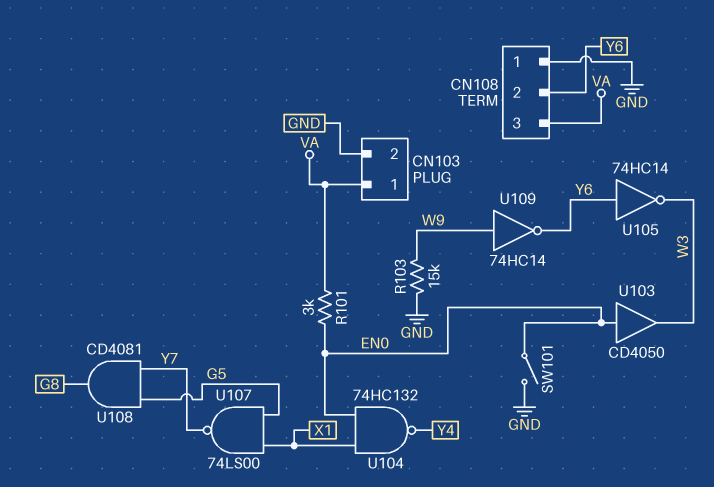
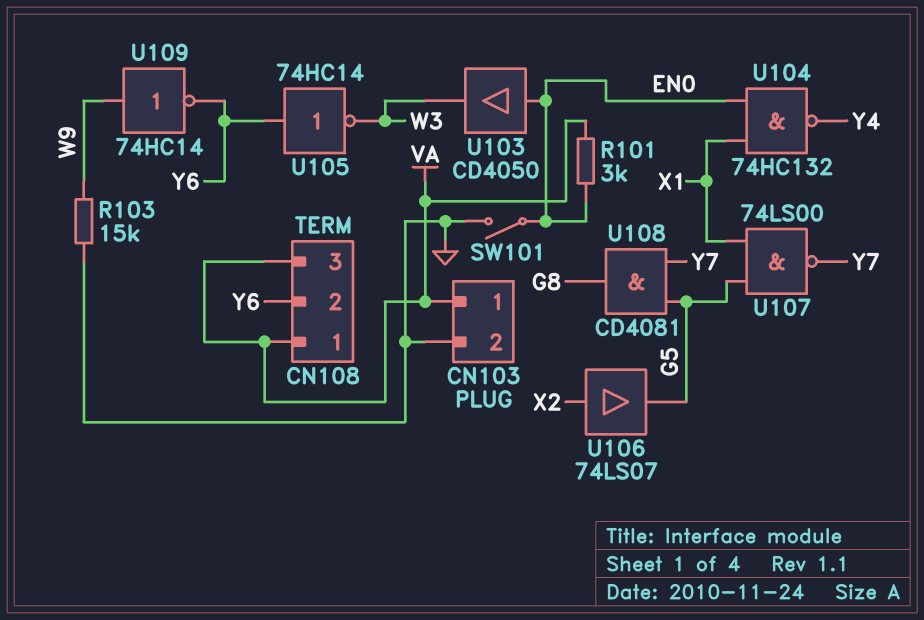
CN108 pin 1: GND -> VA
U106: none -> buffer 74LS07 (in X2, out G5)

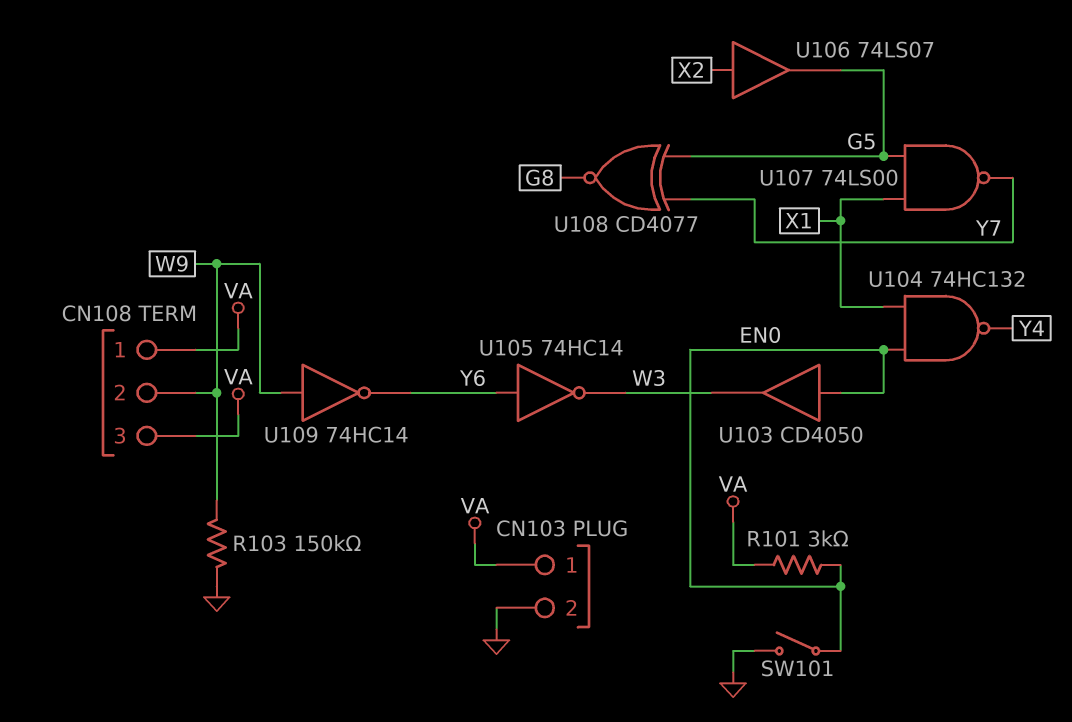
CN108 pin 2: Y6 -> W9
R103: 15k (GND, W9) -> 150k (GND, W9)
U108: AND CD4081 (in G5, in Y7, out G8) -> XNOR CD4077 (in G5, in Y7, out G8)

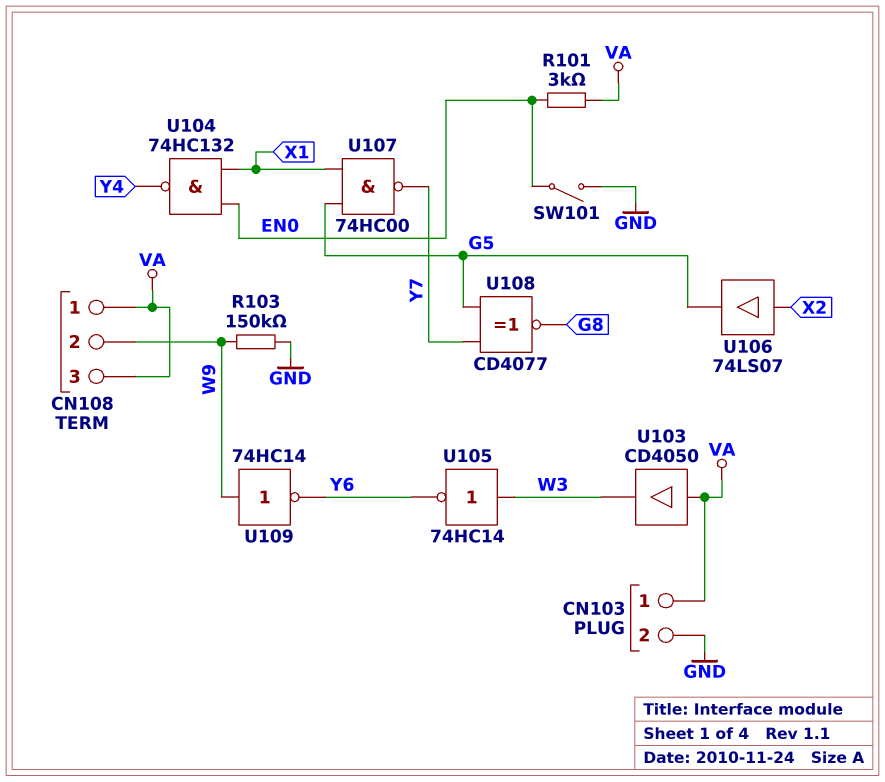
U103: buffer CD4050 (in EN0, out W3) -> buffer CD4050 (in VA, out W3)
U105: NOT 74HC14 (in Y6, out W3) -> NOT 74HC14 (in W3, out Y6)
U107: NAND 74LS00 (in G5, in X1, out Y7) -> NAND 74HC00 (in G5, in X1, out Y7)

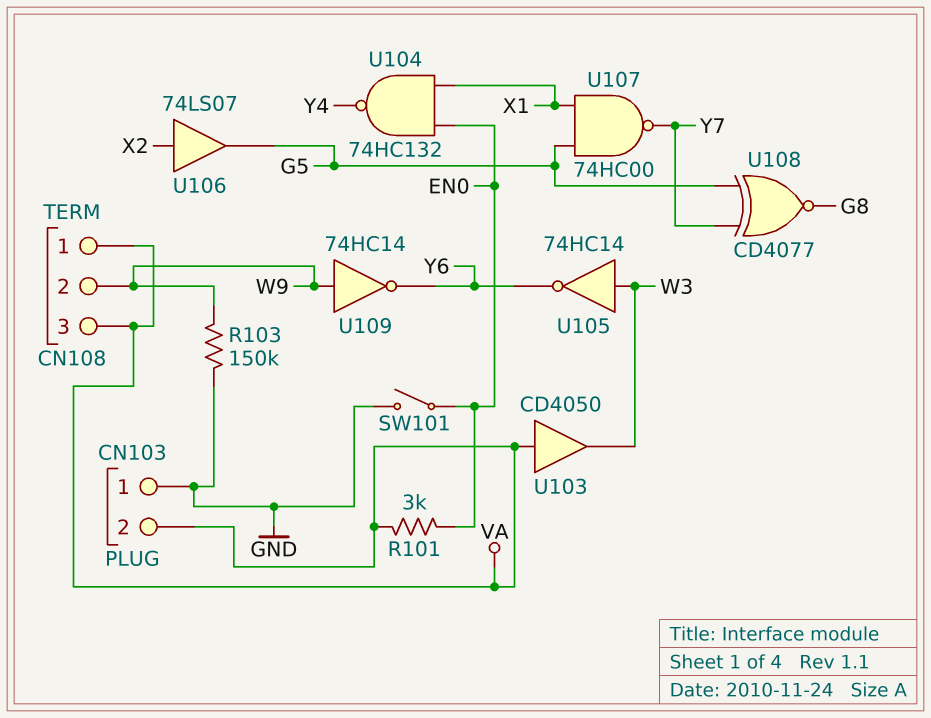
CN103 pin 1: VA -> GND
CN103 pin 2: GND -> VA

